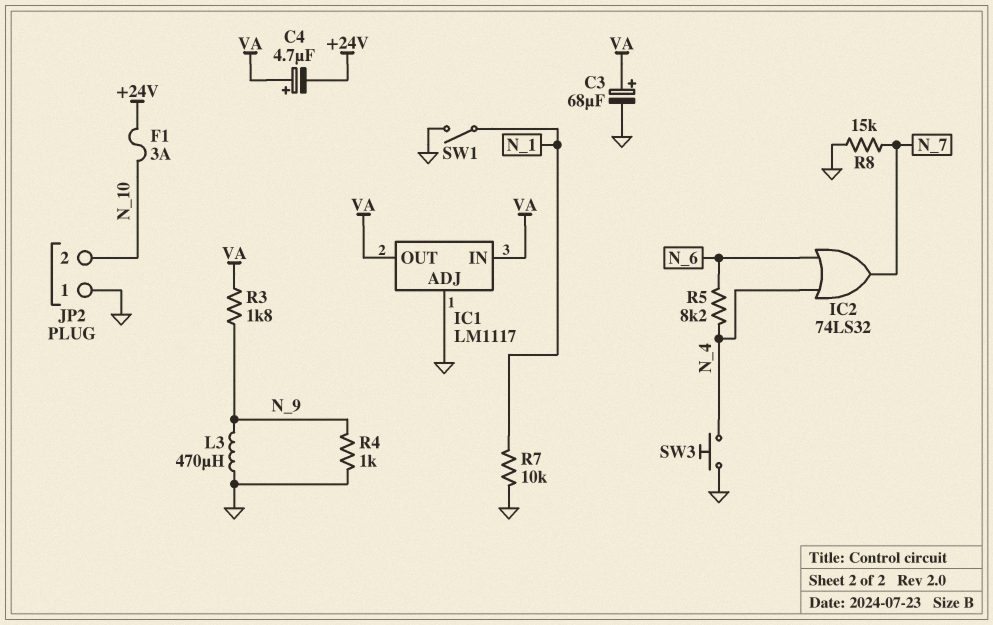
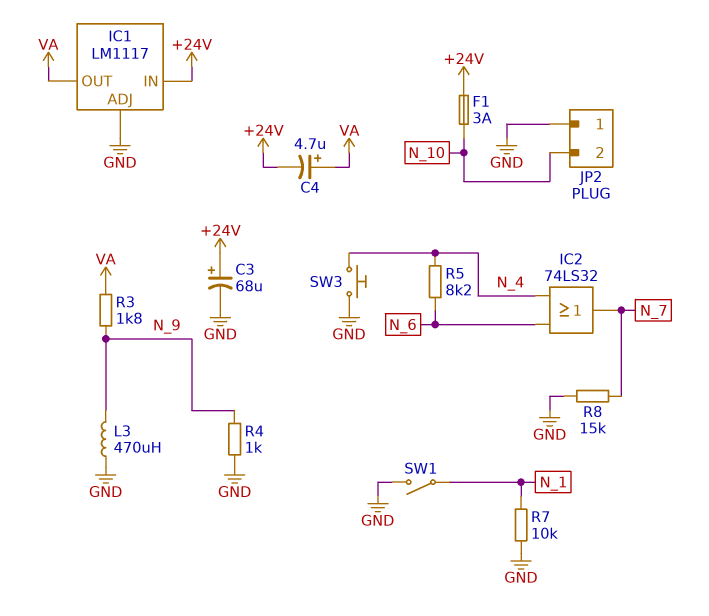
C3: 68uF (plus VA, minus GND) -> 68uF (plus +24V, minus GND)
IC1 pin IN: VA -> +24V

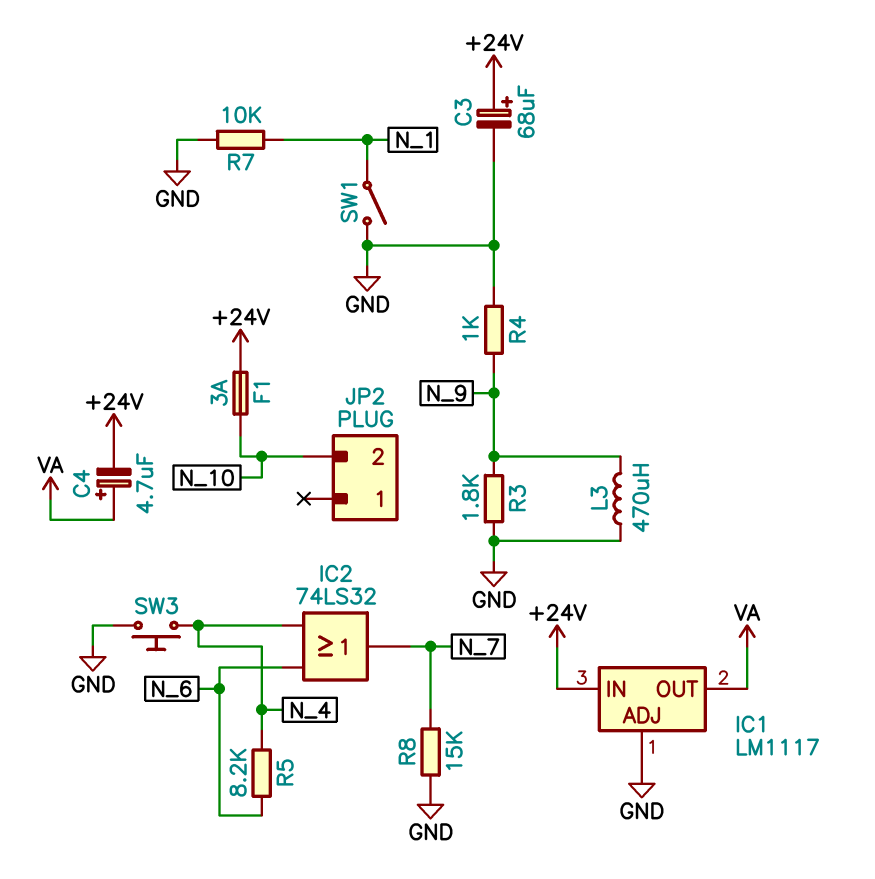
JP2 pin 1: GND -> none
R3: 1.8k (N_9, VA) -> 1.8k (GND, N_9)

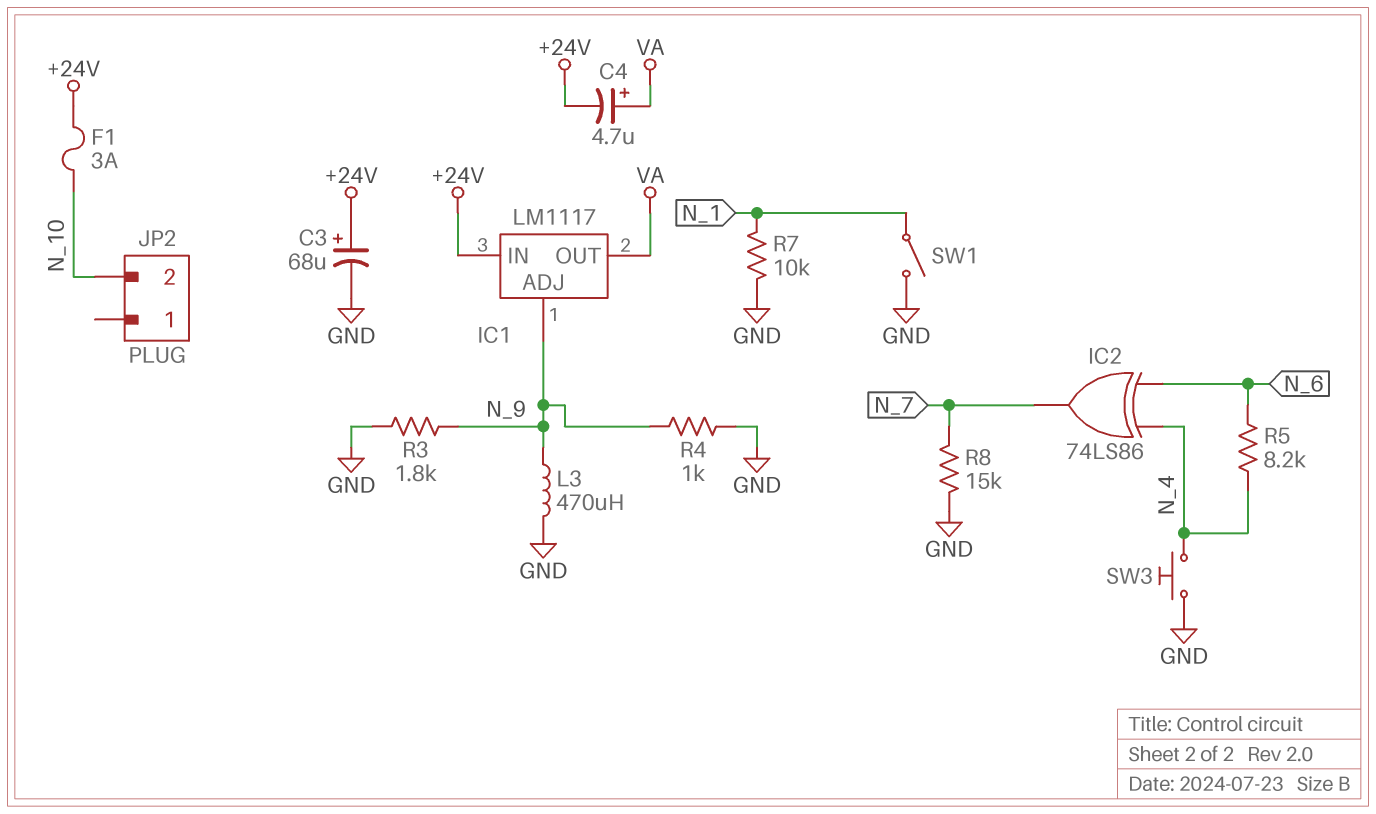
IC1 pin ADJ: GND -> N_9
IC2: OR 74LS32 (in N_4, in N_6, out N_7) -> XOR 74LS86 (in N_4, in N_6, out N_7)

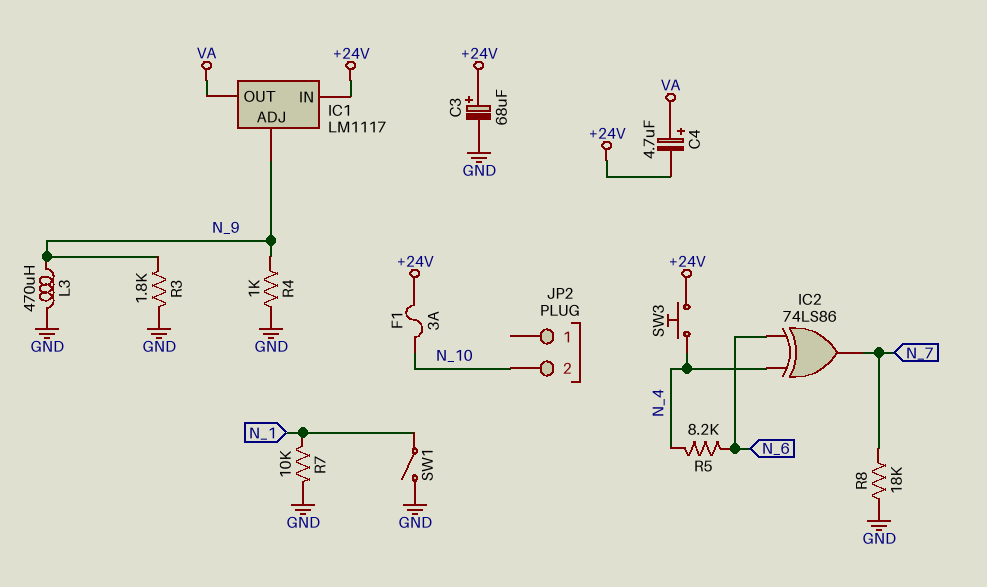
R8: 15k (GND, N_7) -> 18k (GND, N_7)
SW3: button (GND, N_4) -> button (+24V, N_4)

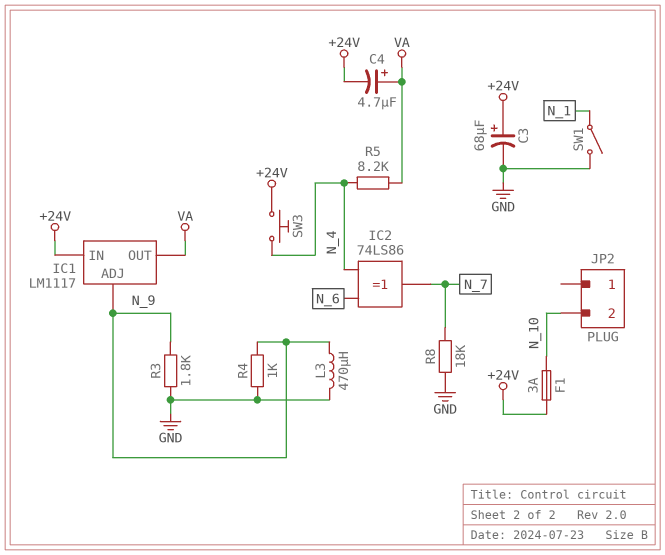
R5: 8.2k (N_4, N_6) -> 8.2k (N_4, VA)
R7: 10k (GND, N_1) -> none

